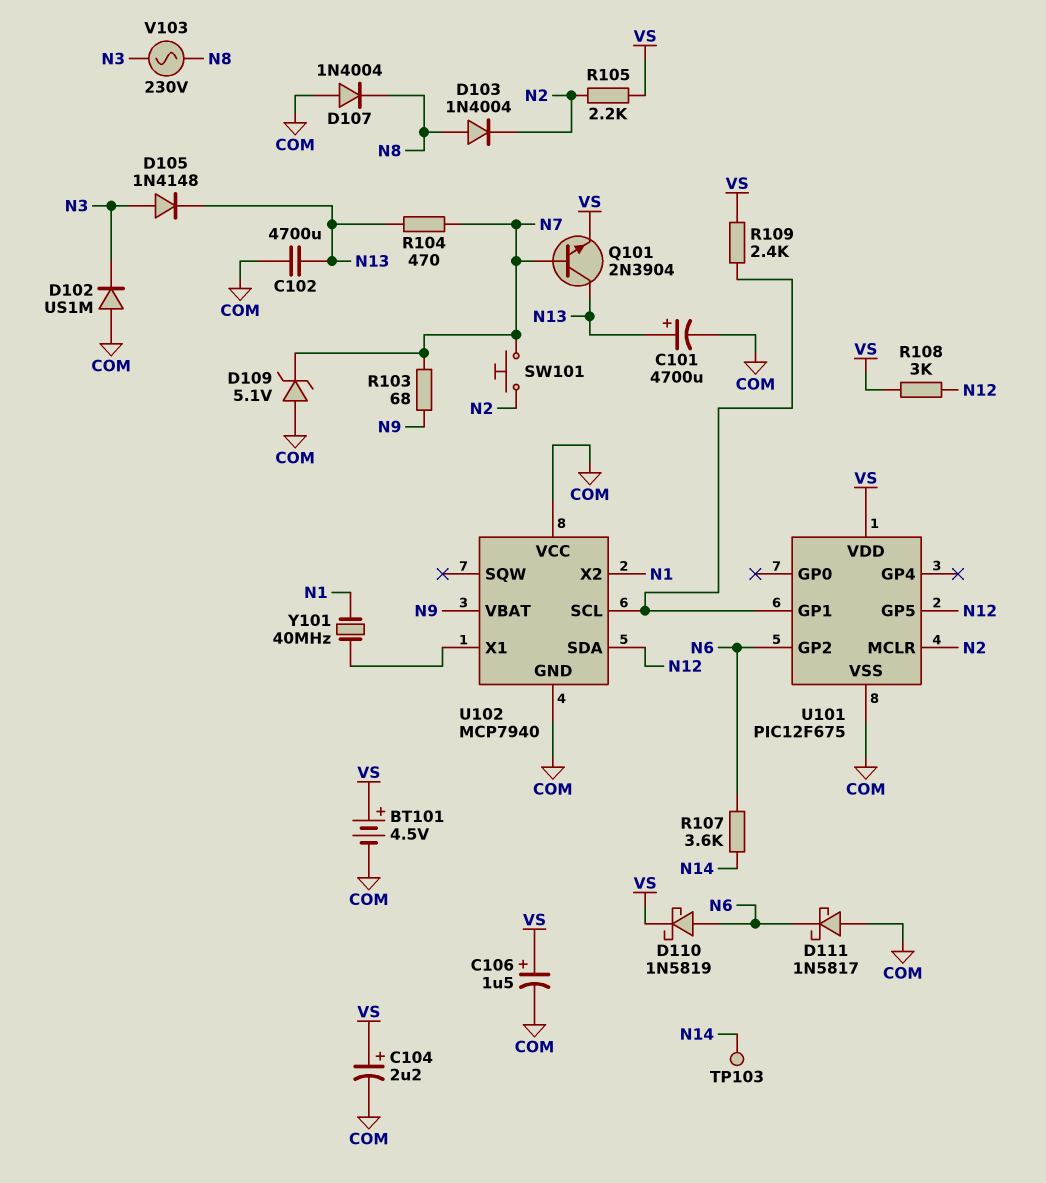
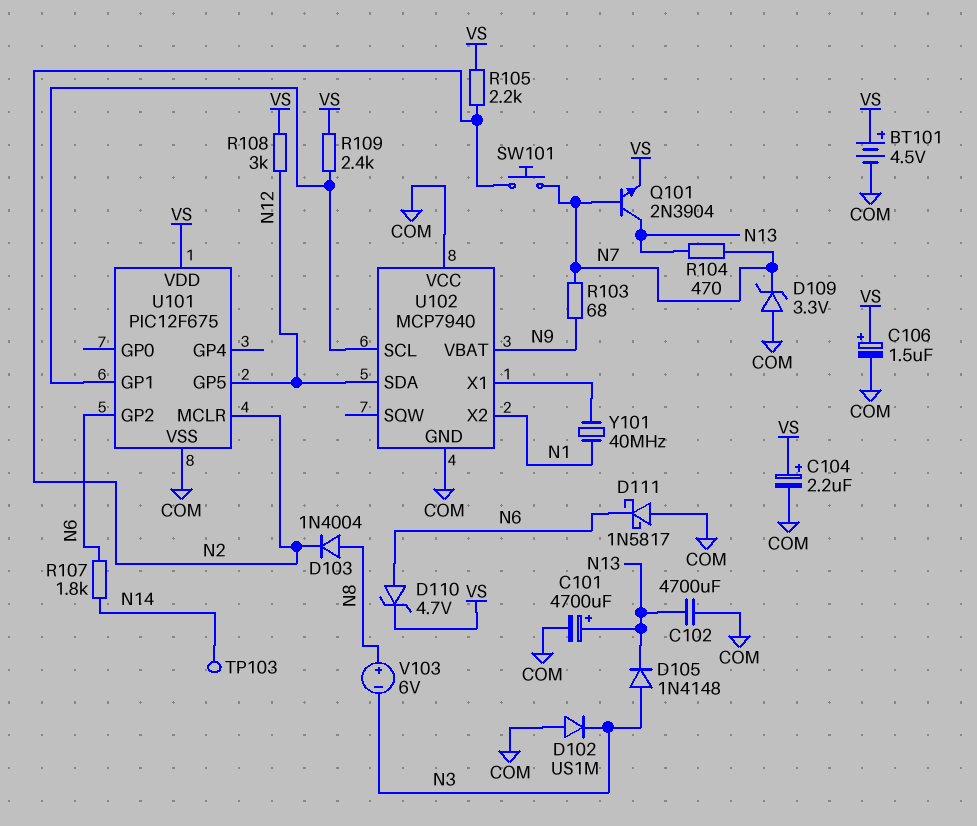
D107: diode 1N4004 (A COM, K N8) -> none
D109: zener 5.1V (A COM, K N7) -> zener 3.3V (A COM, K N7)
D110: schottky 1N5819 (A N6, K VS) -> zener 4.7V (A N6, K VS)
R107: 3.6k (N6, N14) -> 1.8k (N6, N14)
V103: AC 230V (N3, N8) -> 6V (plus N8, minus N3)

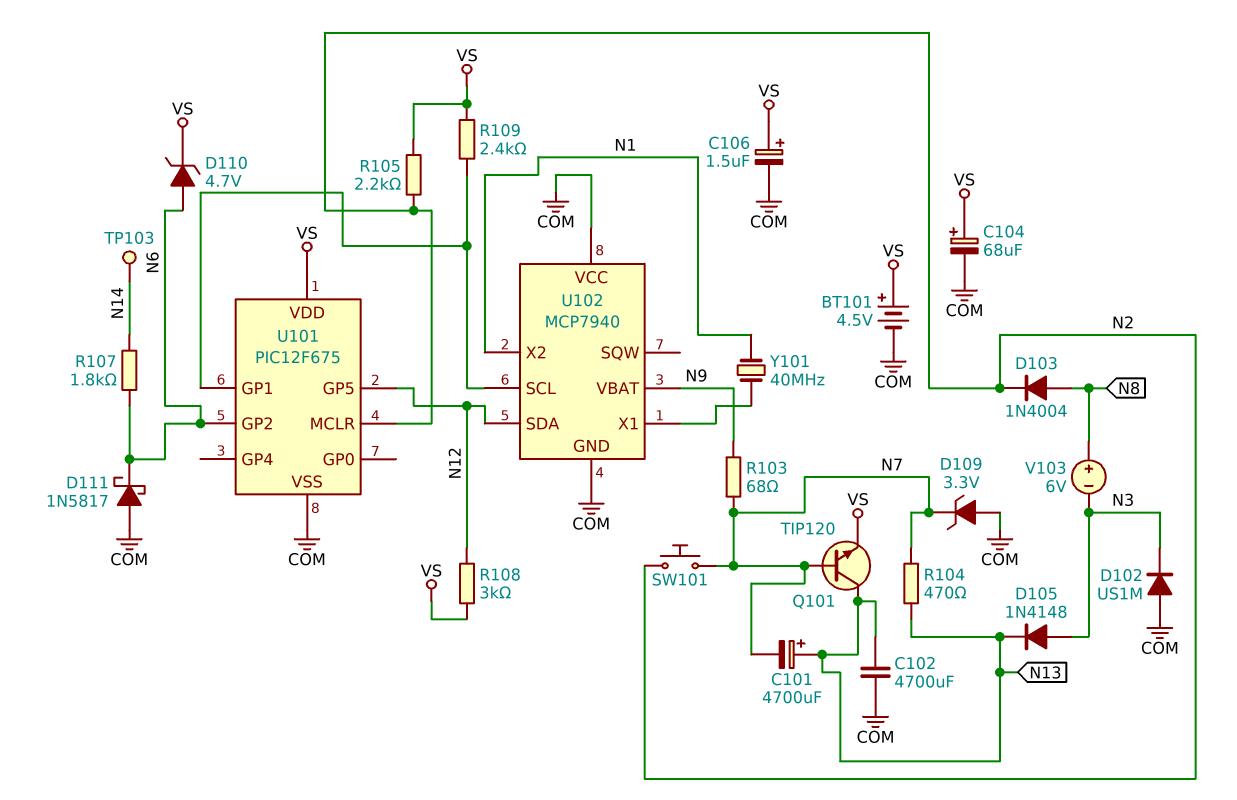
C101: 4700uF (plus N13, minus COM) -> 4700uF (plus N13, minus N7)
C104: 2.2uF (plus VS, minus COM) -> 68uF (plus VS, minus COM)
Q101: NPN 2N3904 (B N7, C N13, E VS) -> NPN TIP120 (B N7, C N13, E VS)

